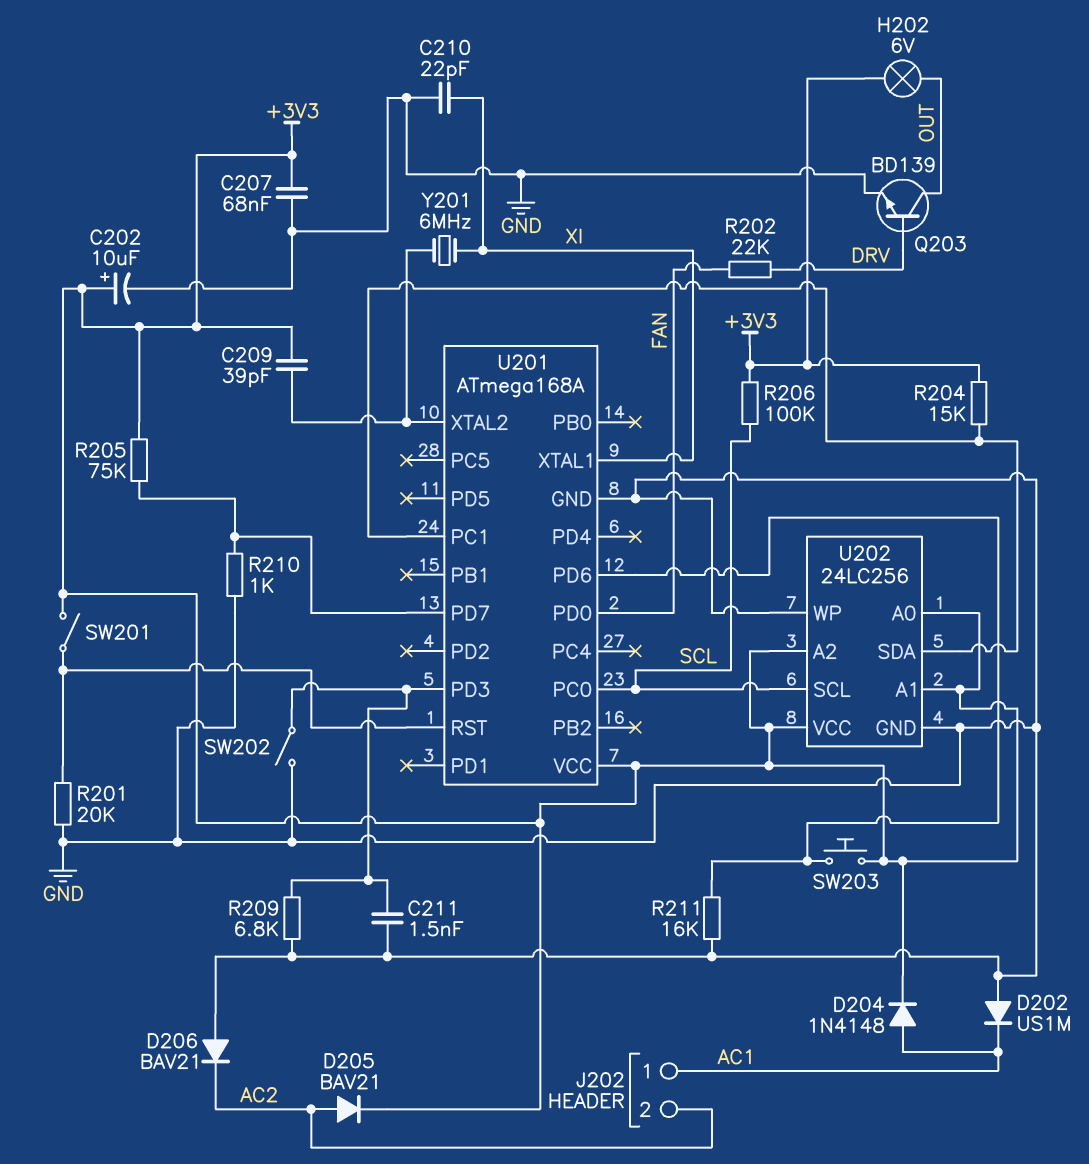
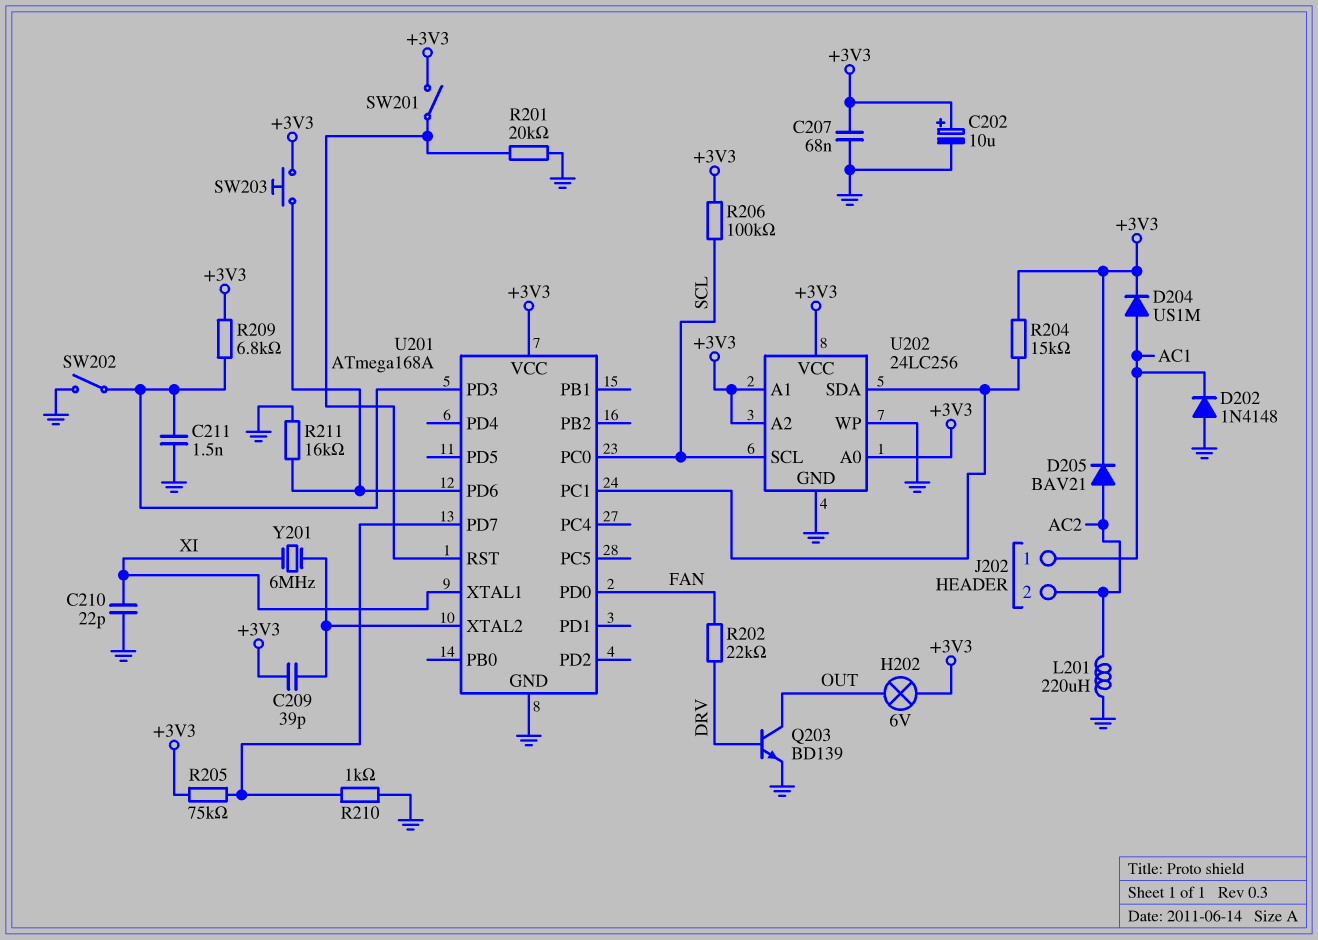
D202: diode US1M (A GND, K AC1) -> diode 1N4148 (A GND, K AC1)
D204: diode 1N4148 (A AC1, K +3V3) -> diode US1M (A AC1, K +3V3)
D206: diode BAV21 (A GND, K AC2) -> none
L201: none -> 220uH (AC2, GND)
R209: 6.8k (GND, U201/PD3) -> 6.8k (+3V3, U201/PD3)

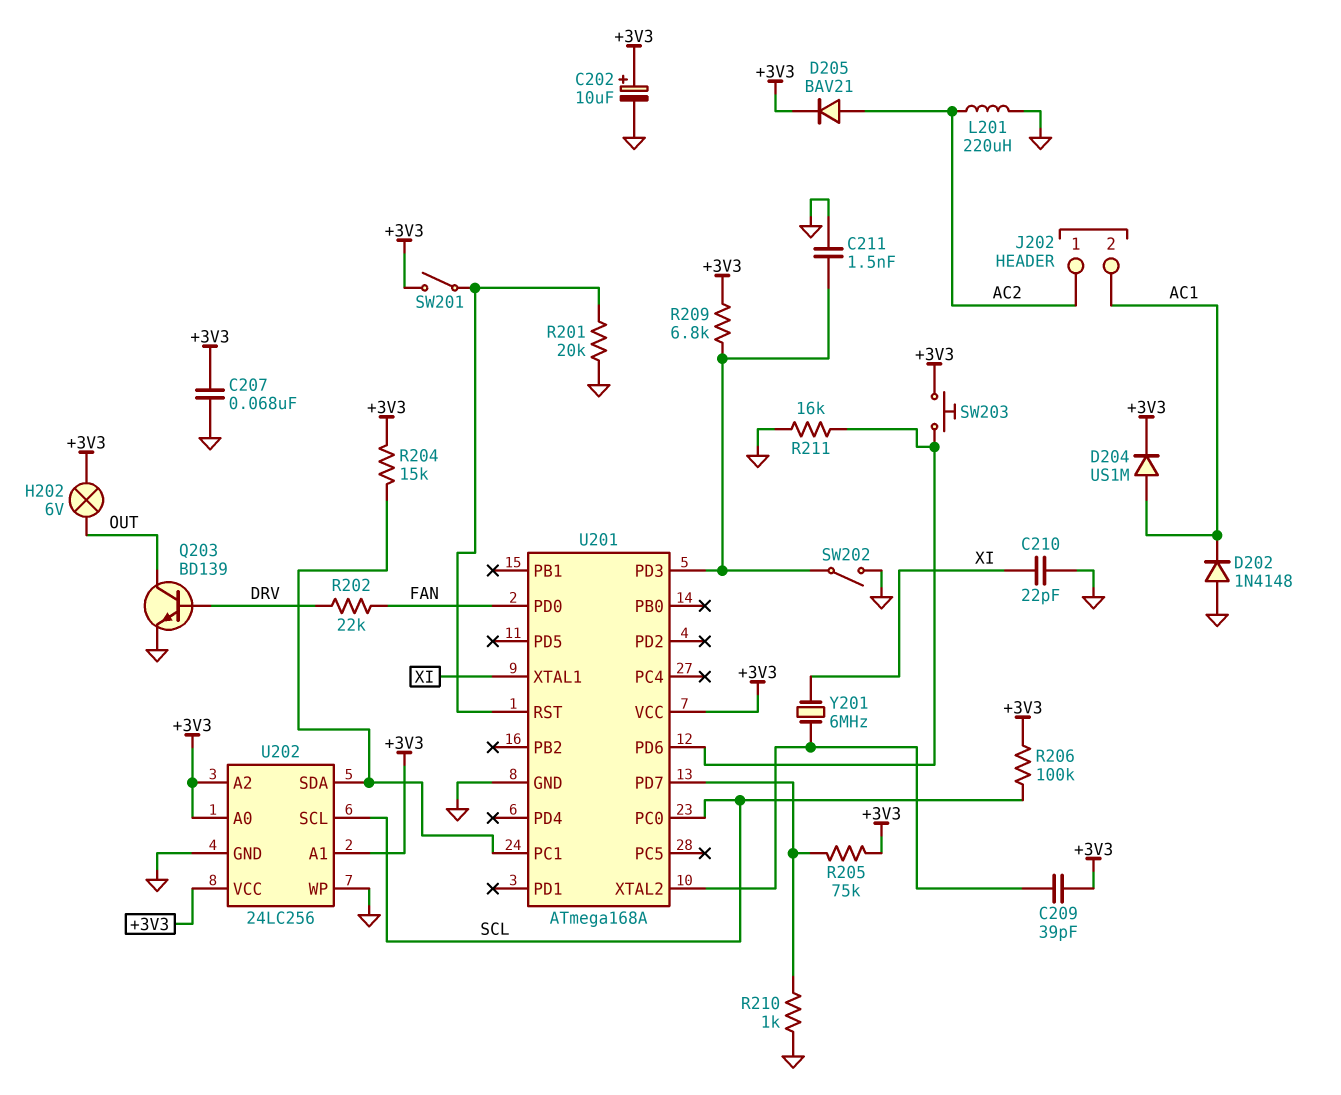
J202 pin 1: AC1 -> AC2
J202 pin 2: AC2 -> AC1

